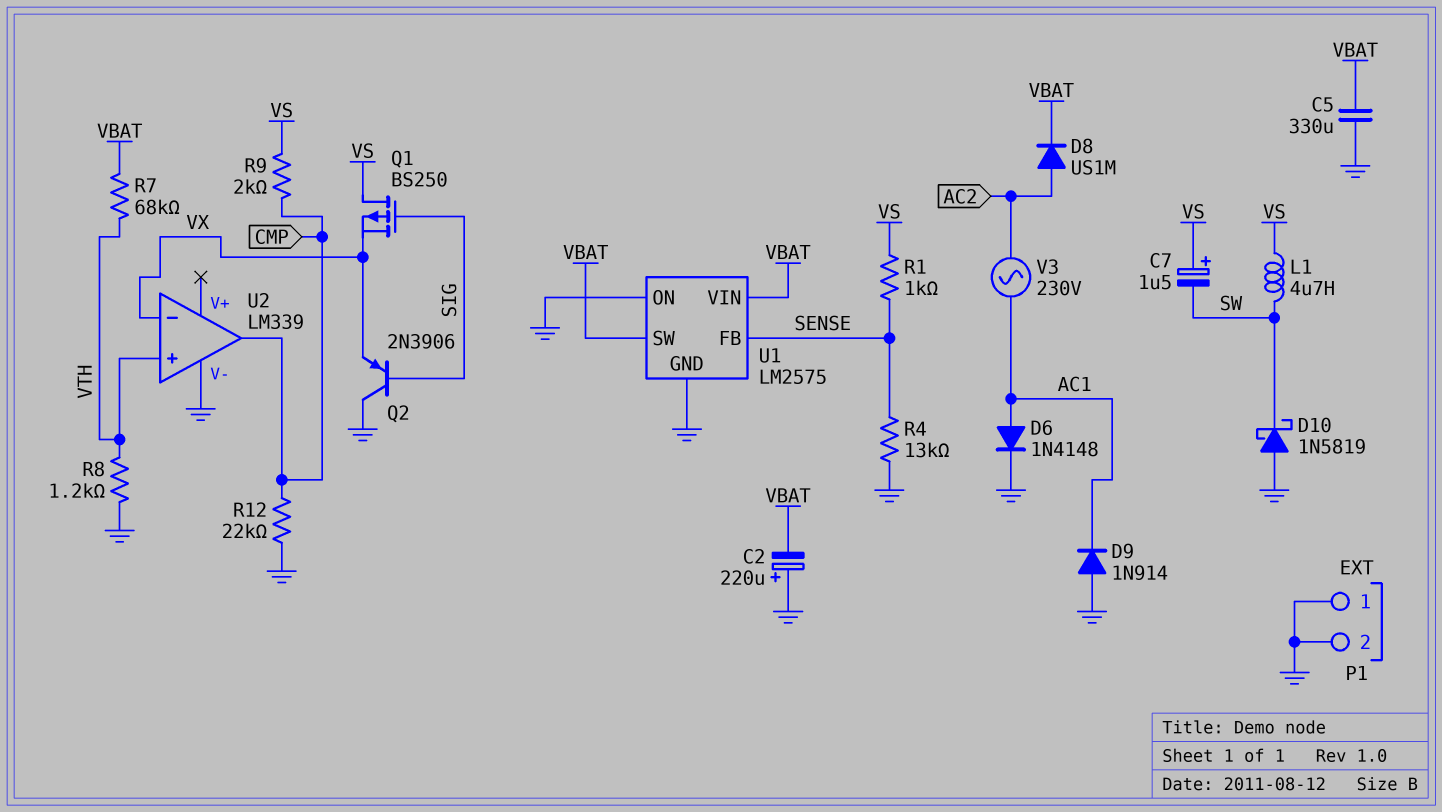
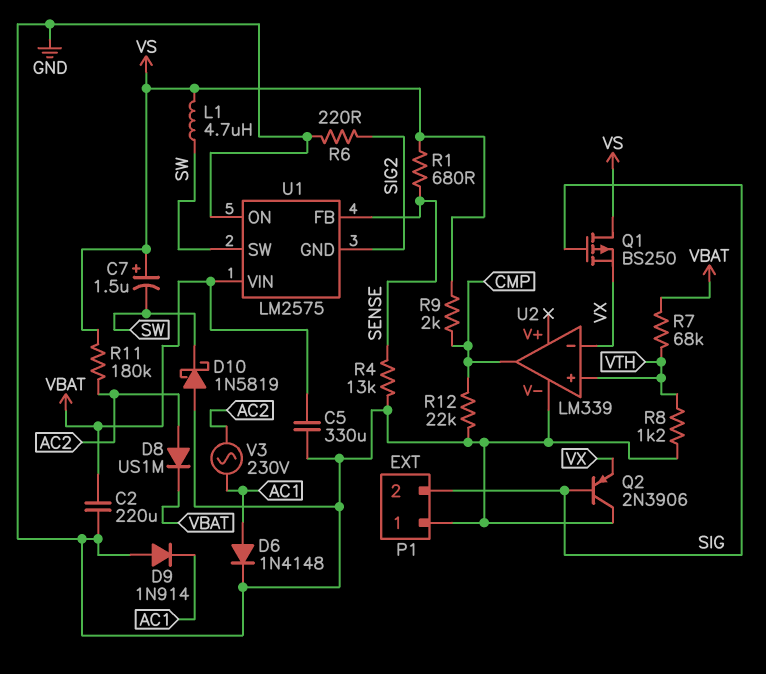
C2: 220uF (plus GND, minus VBAT) -> 220uF (GND, VBAT)
P1 pin 2: GND -> SIG
R1: 1k (SENSE, VS) -> 680 (SENSE, VS)
R6: none -> 220 (GND, SIG2)
R11: none -> 180k (AC2, VS)
U1 pin GND: GND -> SIG2
U1 pin SW: VBAT -> SW

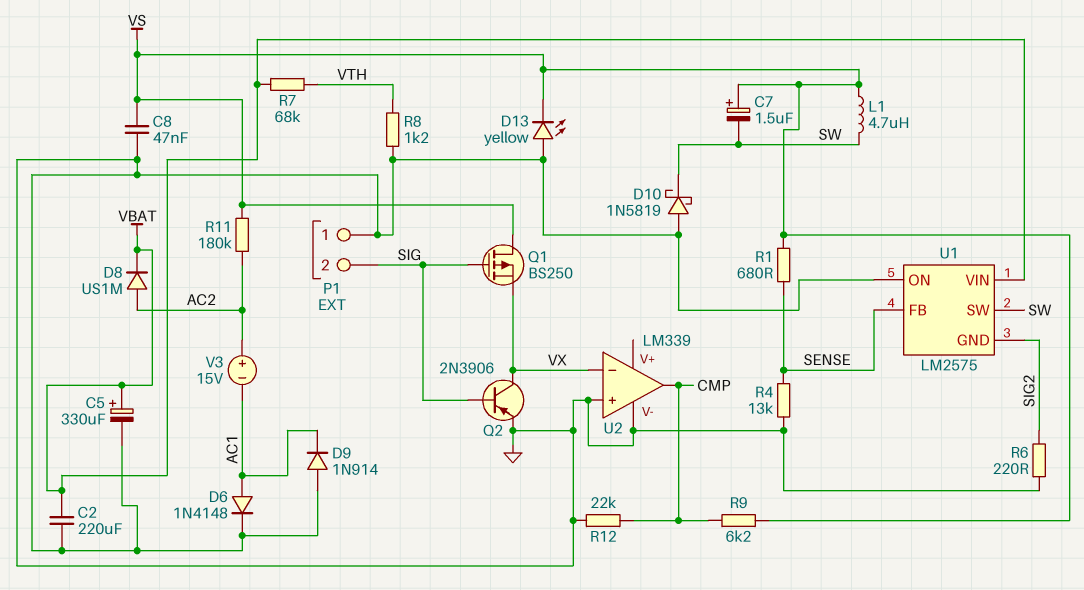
C5: 330uF (GND, VBAT) -> 330uF (plus VBAT, minus GND)
C8: none -> 47nF (GND, VS)
D13: none -> LED yellow (A GND, K VS)
Q2: PNP 2N3906 (B SIG, C GND, E VX) -> PNP 2N3906 (B SIG, C VX, E GND)
R9: 2k (CMP, VS) -> 6.2k (CMP, VS)
U2 pin in+: VTH -> GND
V3: AC 230V (AC1, AC2) -> 15V (plus AC2, minus AC1)

